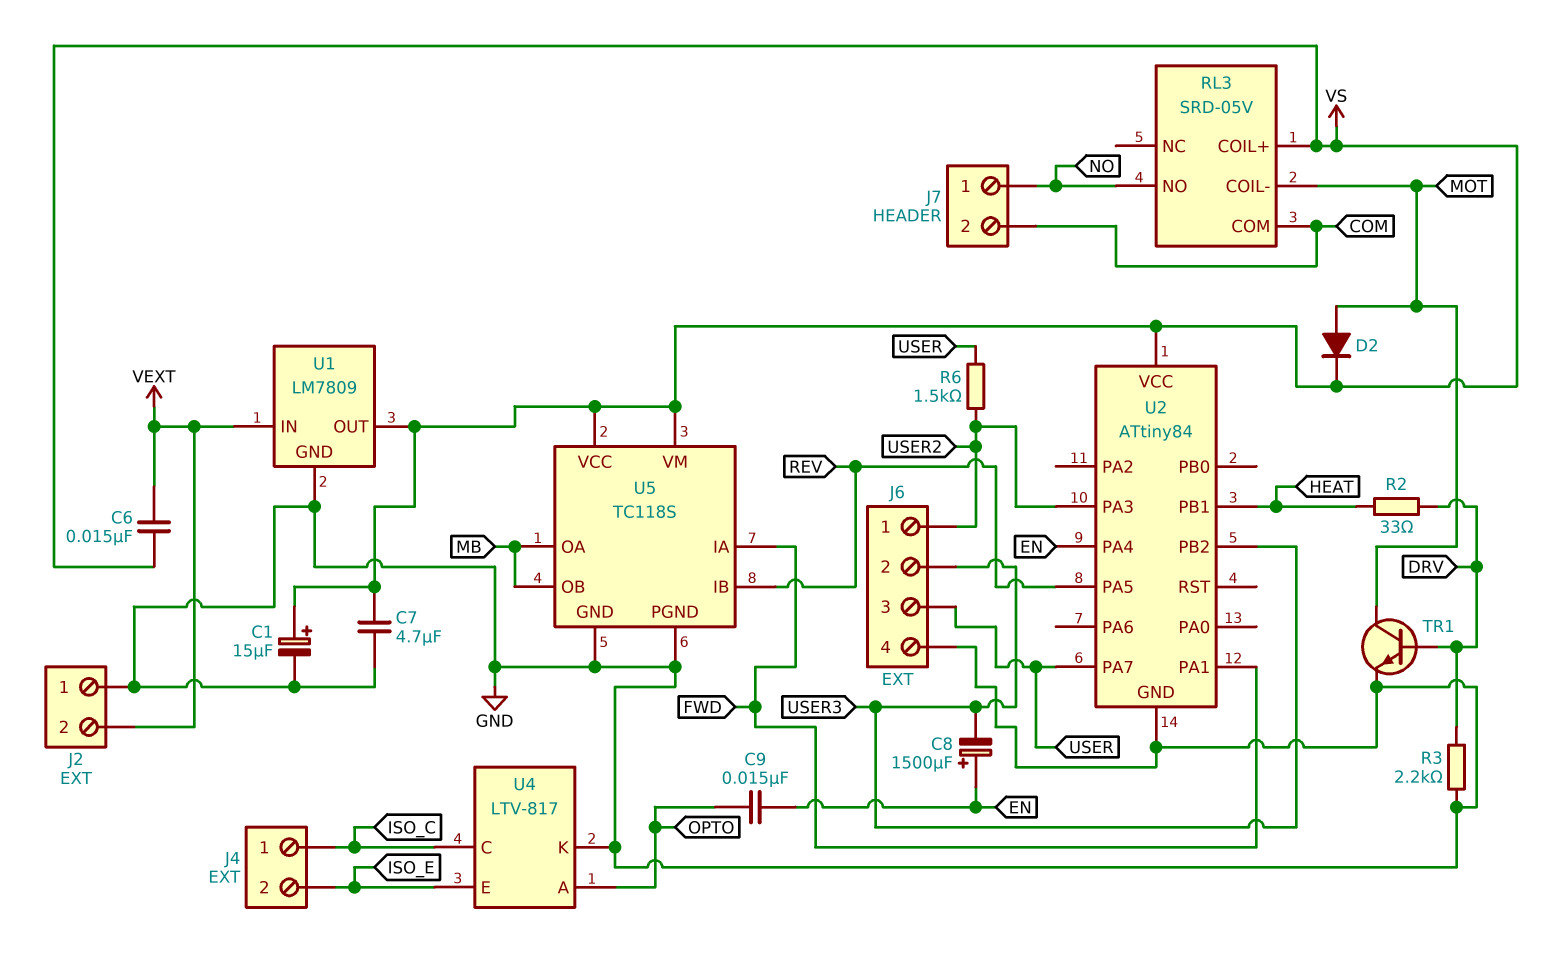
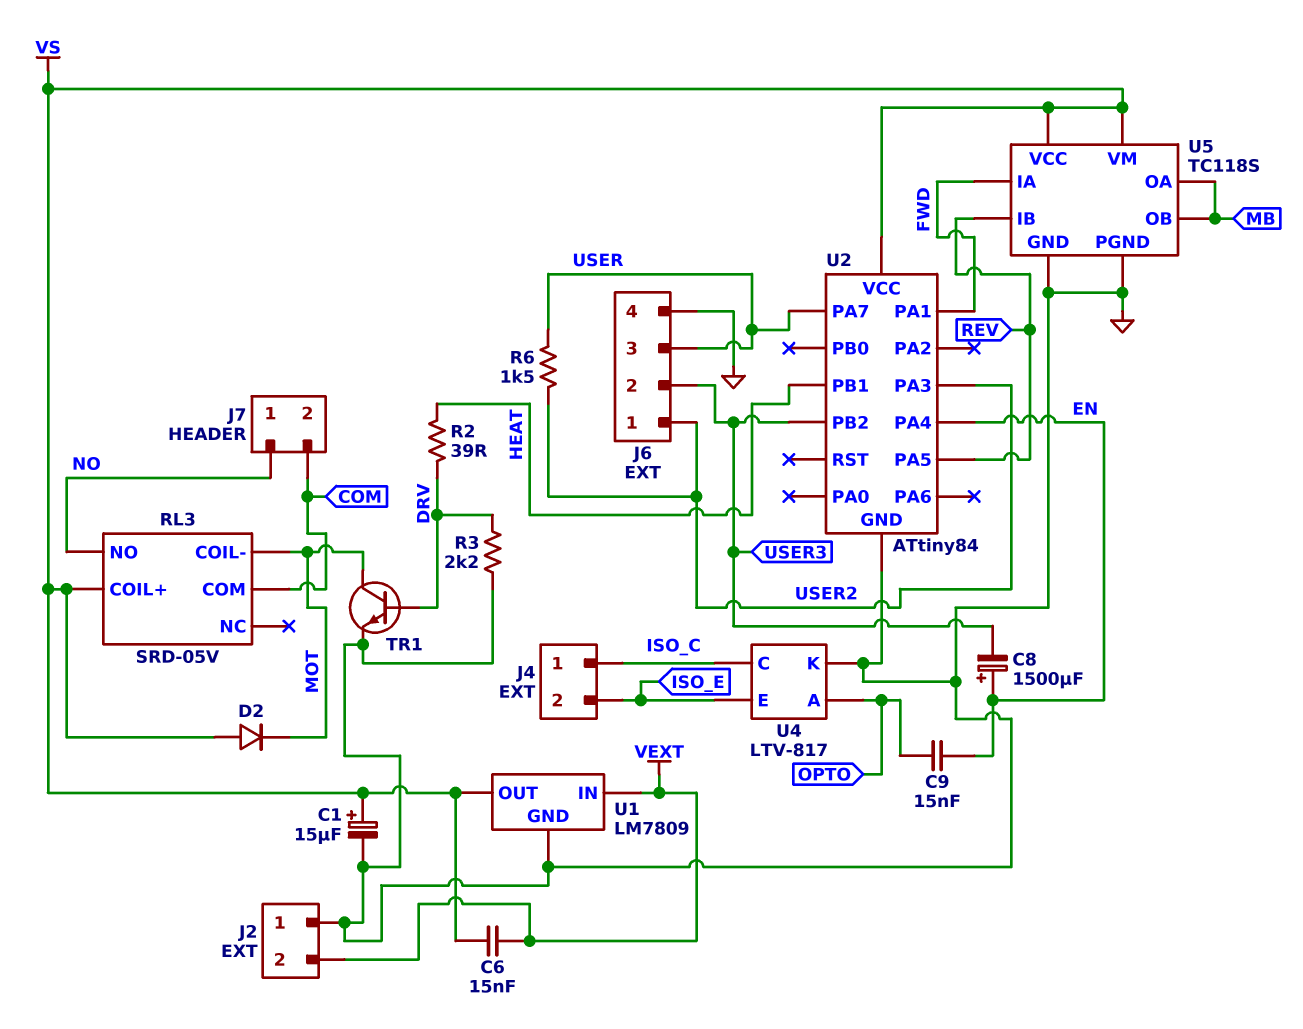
C7: 4.7uF (GND, VS) -> none
D2: diode (A MOT, K VS) -> diode (A VS, K MOT)
R2: 33 (DRV, HEAT) -> 39 (DRV, HEAT)

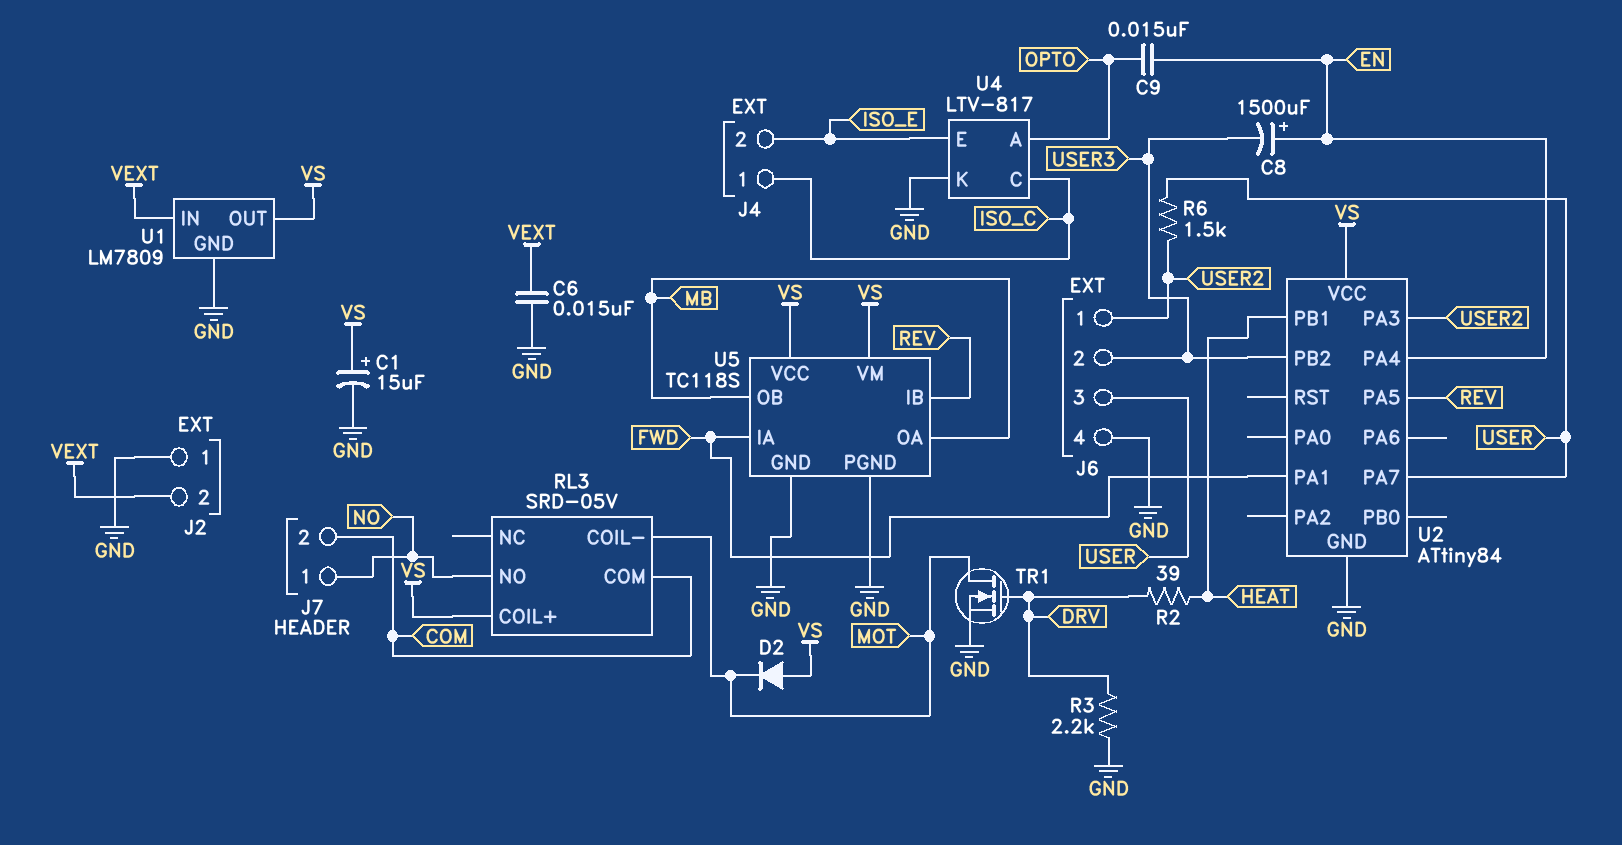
C6: 15nF (VEXT, VS) -> 15nF (GND, VEXT)
TR1: NPN (B DRV, C MOT, E GND) -> NMOS (G DRV, D MOT, S GND)

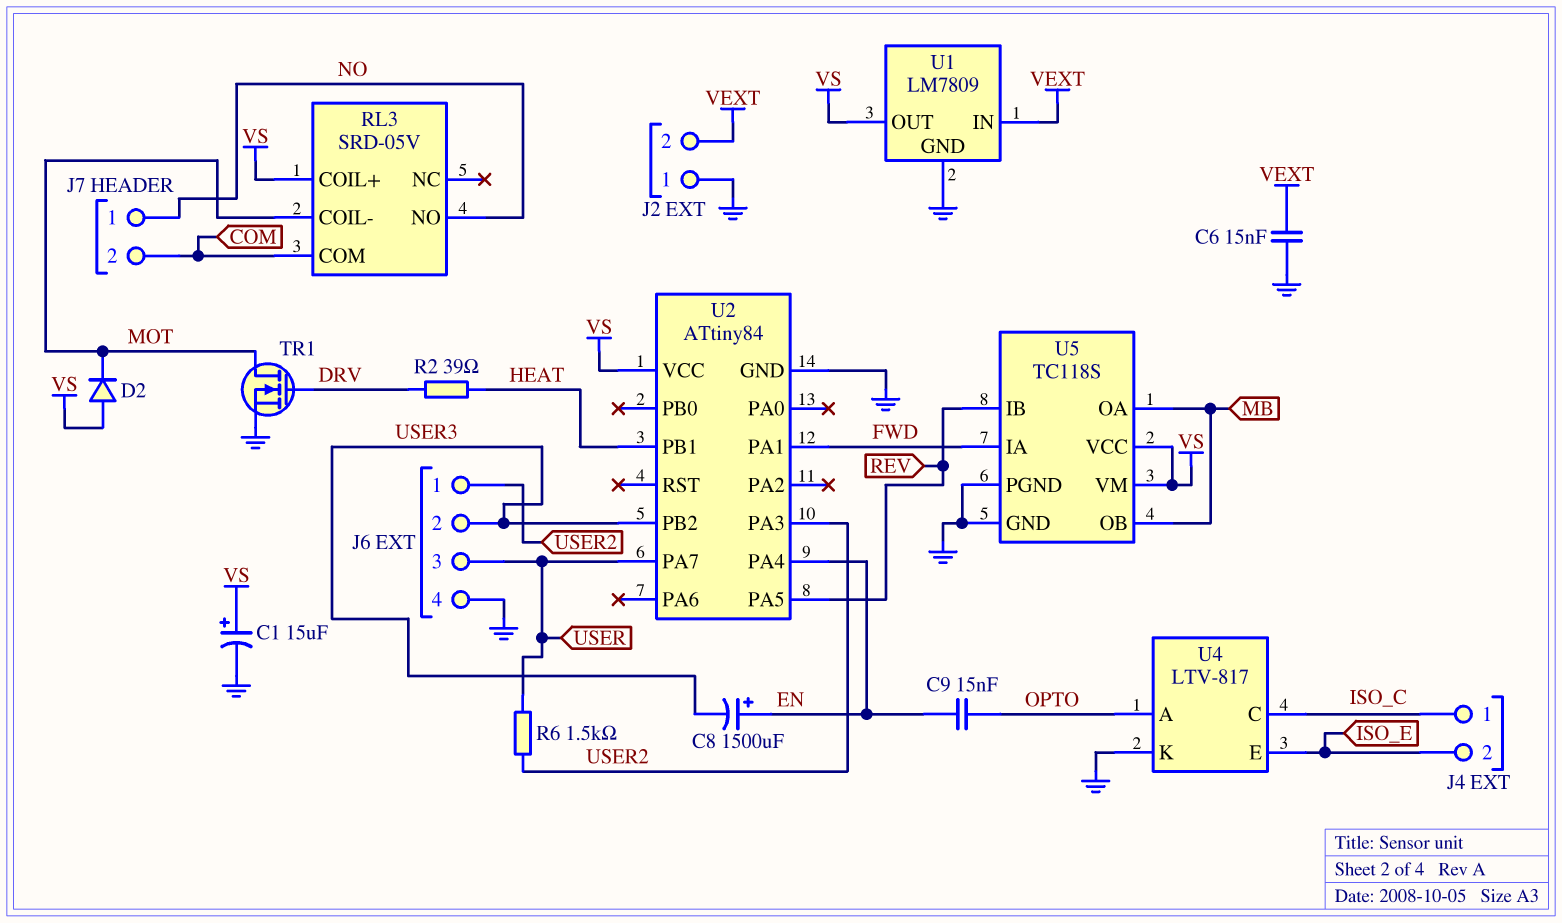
R3: 2.2k (DRV, GND) -> none

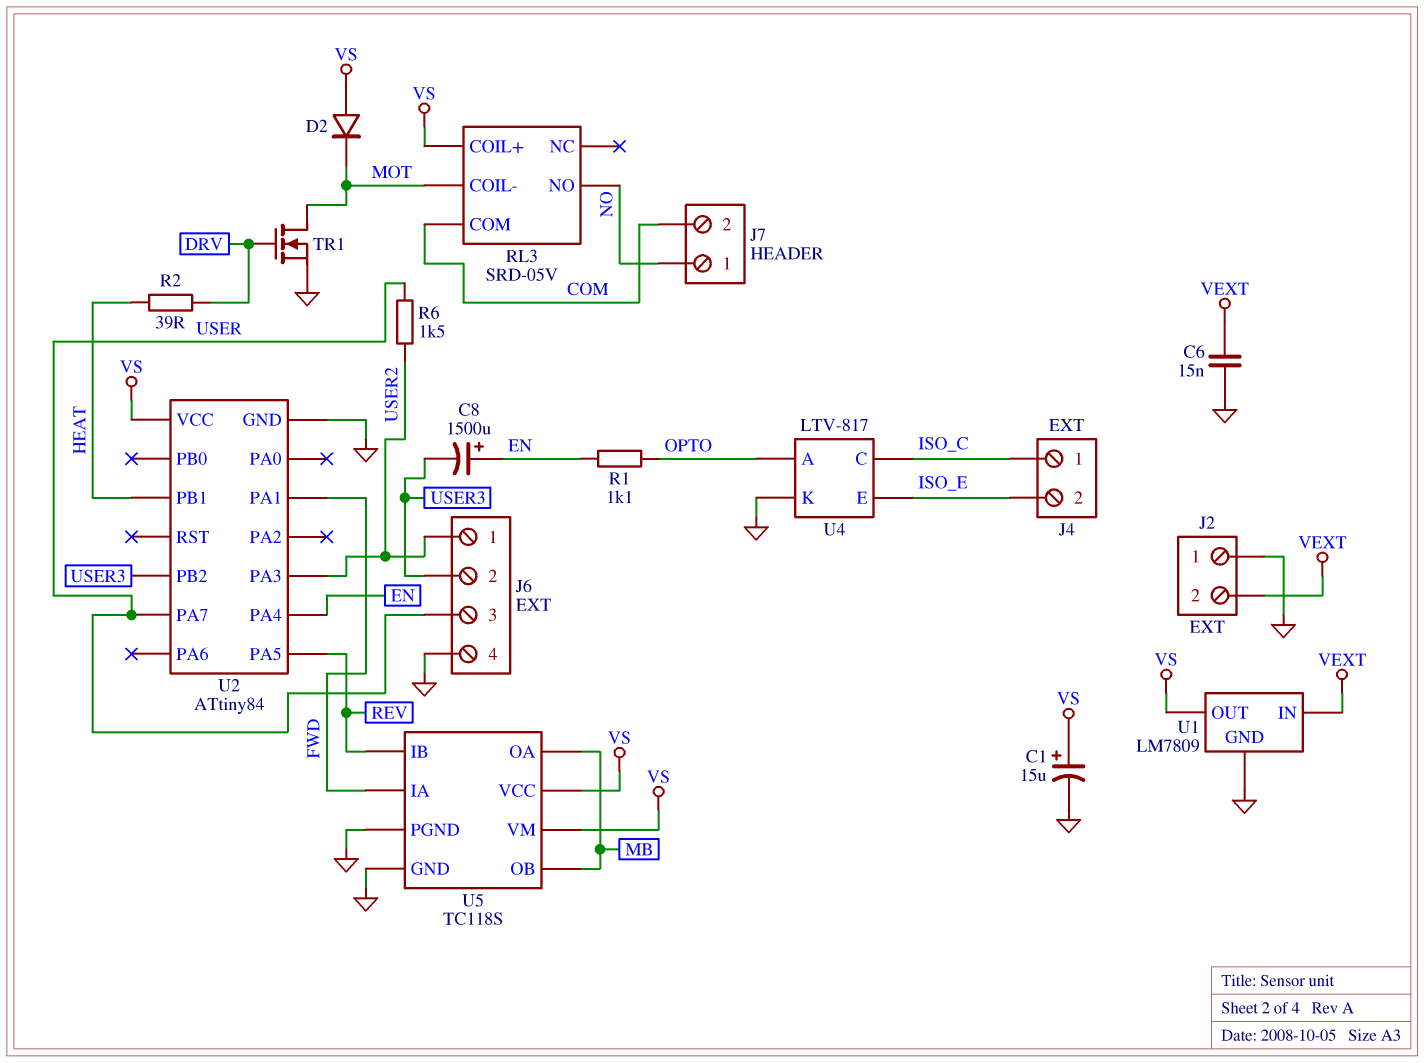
C9: 15nF (EN, OPTO) -> none
R1: none -> 1.1k (EN, OPTO)

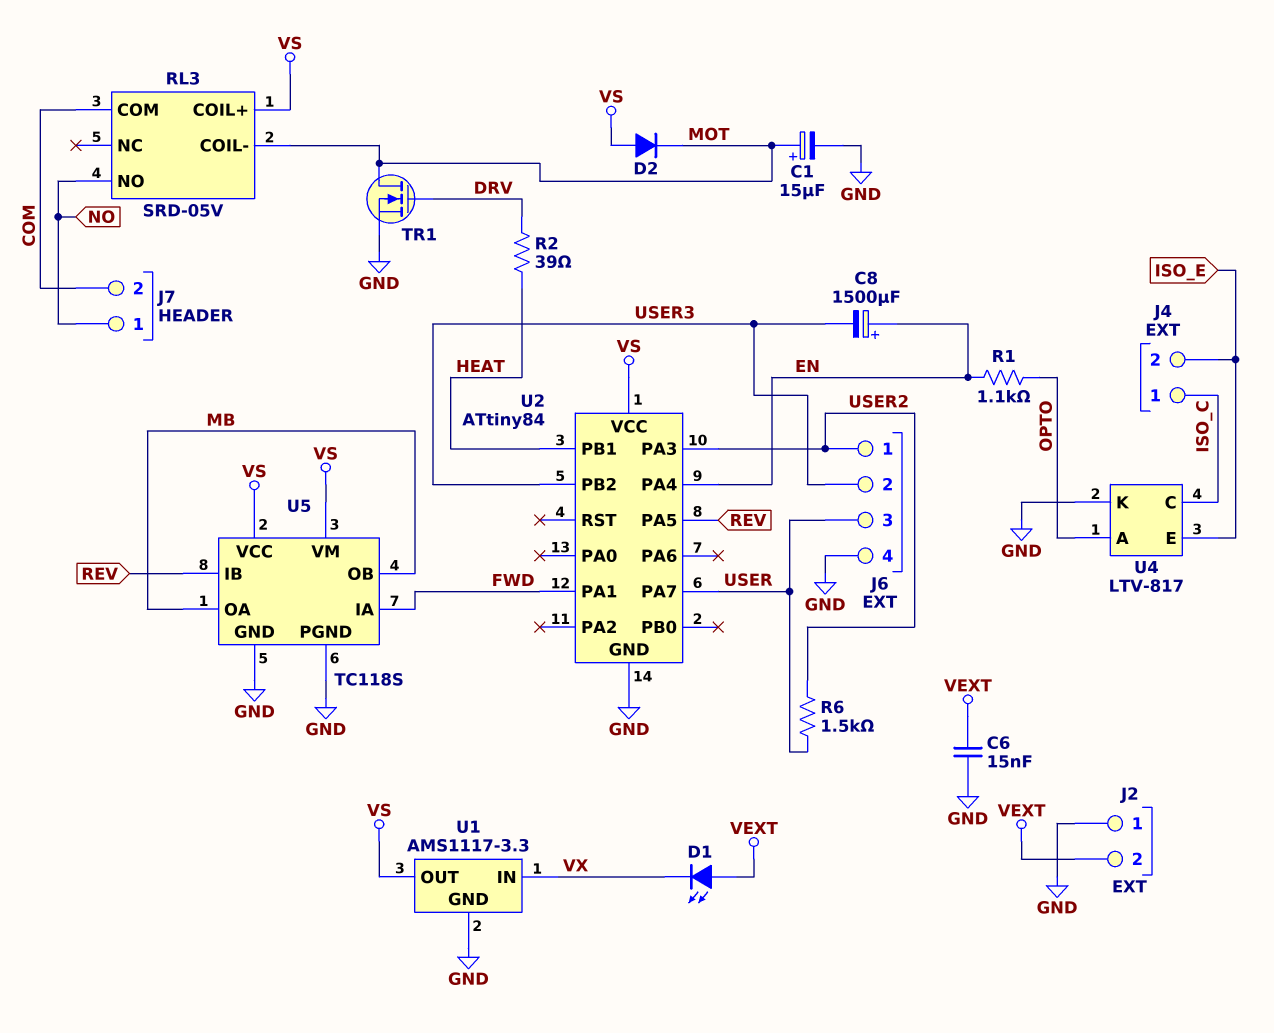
C1: 15uF (plus VS, minus GND) -> 15uF (plus MOT, minus GND)
D1: none -> LED (A VEXT, K VX)
U1: LM7809 -> AMS1117-3.3
U1 pin IN: VEXT -> VX

